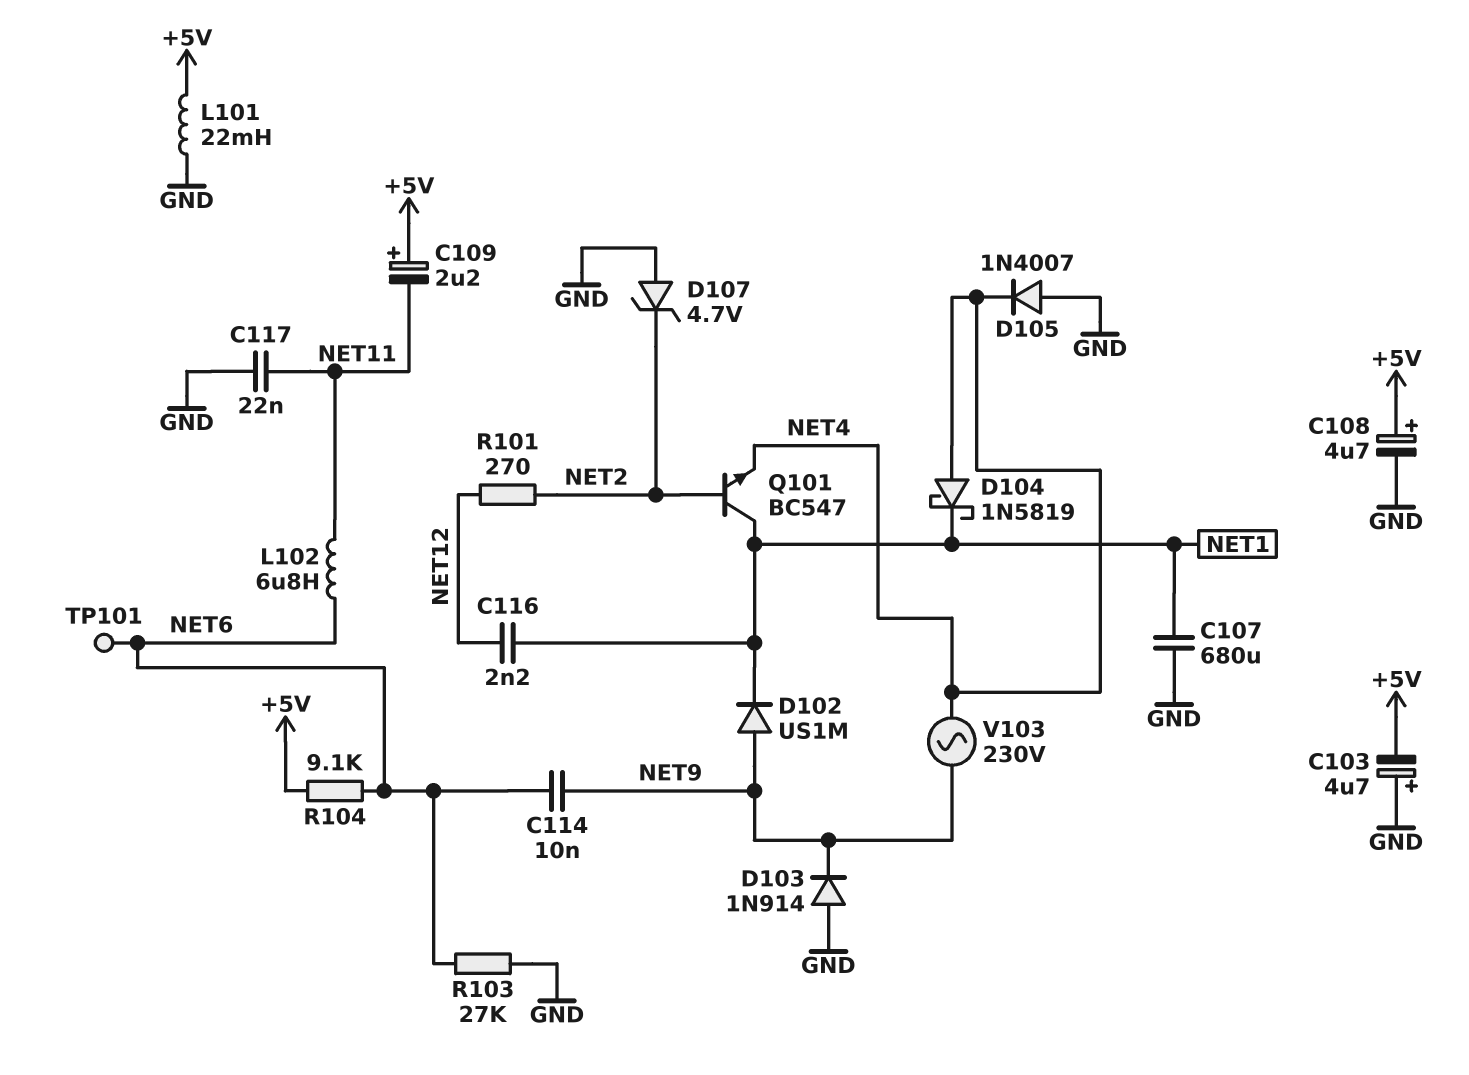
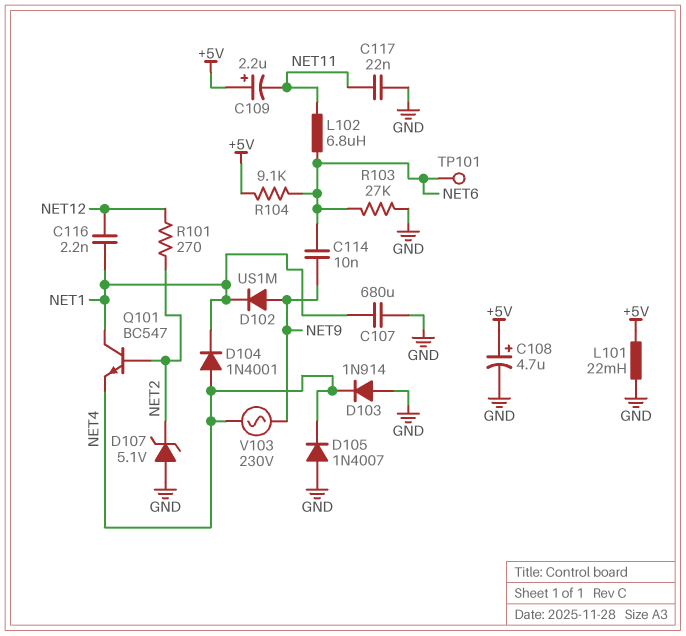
C103: 4.7uF (plus GND, minus +5V) -> none
D103: diode 1N914 (A GND, K NET9) -> diode 1N914 (A GND, K NET4)
D104: schottky 1N5819 (A NET4, K NET1) -> diode 1N4001 (A NET4, K NET1)
D107: zener 4.7V (A GND, K NET2) -> zener 5.1V (A GND, K NET2)

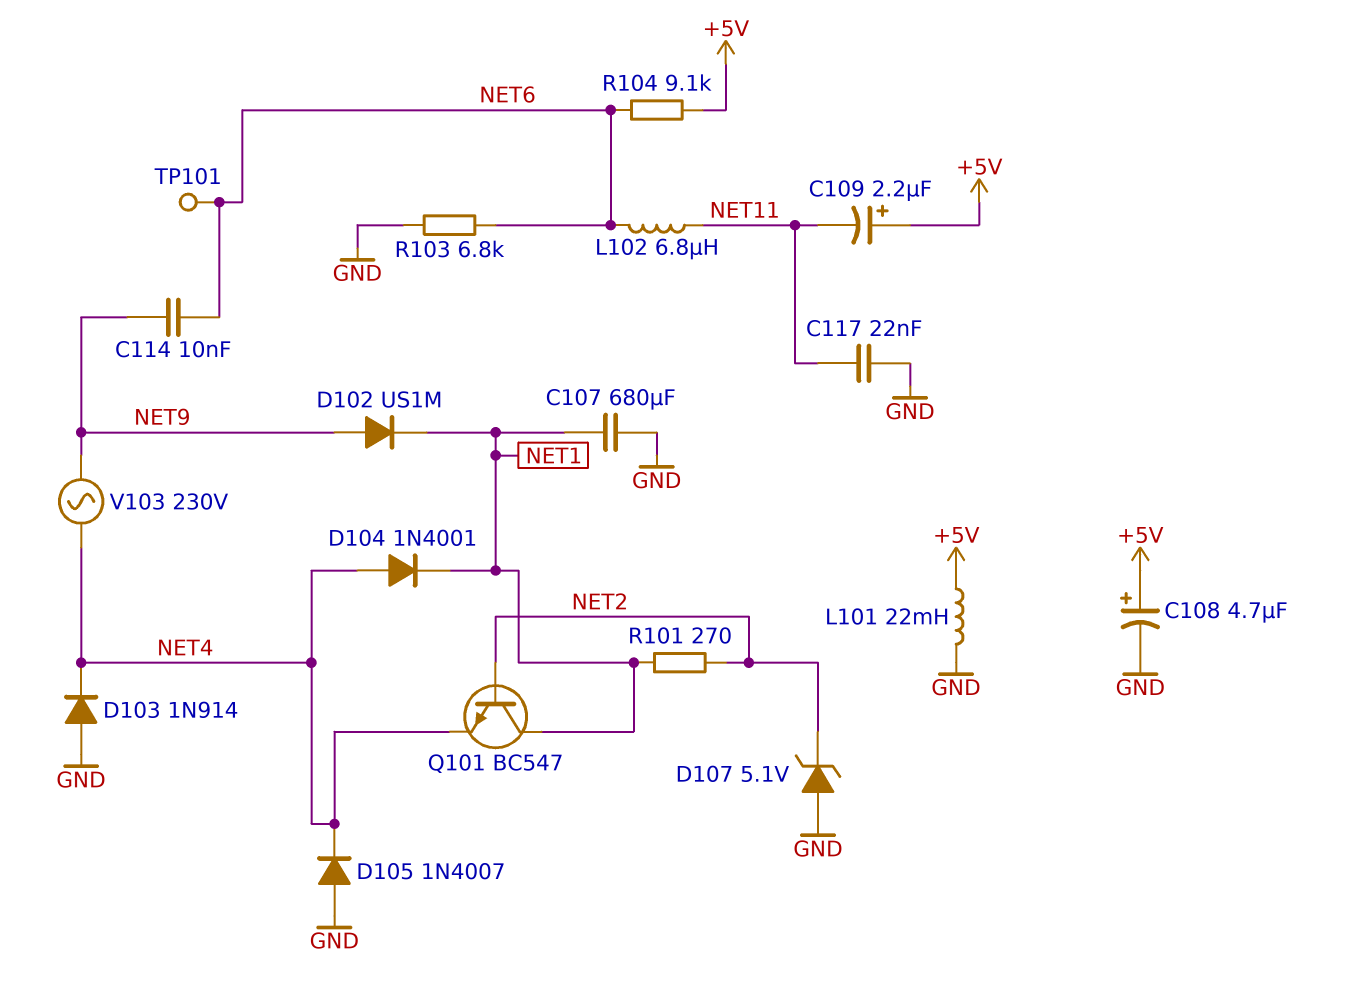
C116: 2.2nF (NET1, NET12) -> none
R101: 270 (NET2, NET12) -> 270 (NET1, NET2)
R103: 27k (GND, NET6) -> 6.8k (GND, NET6)

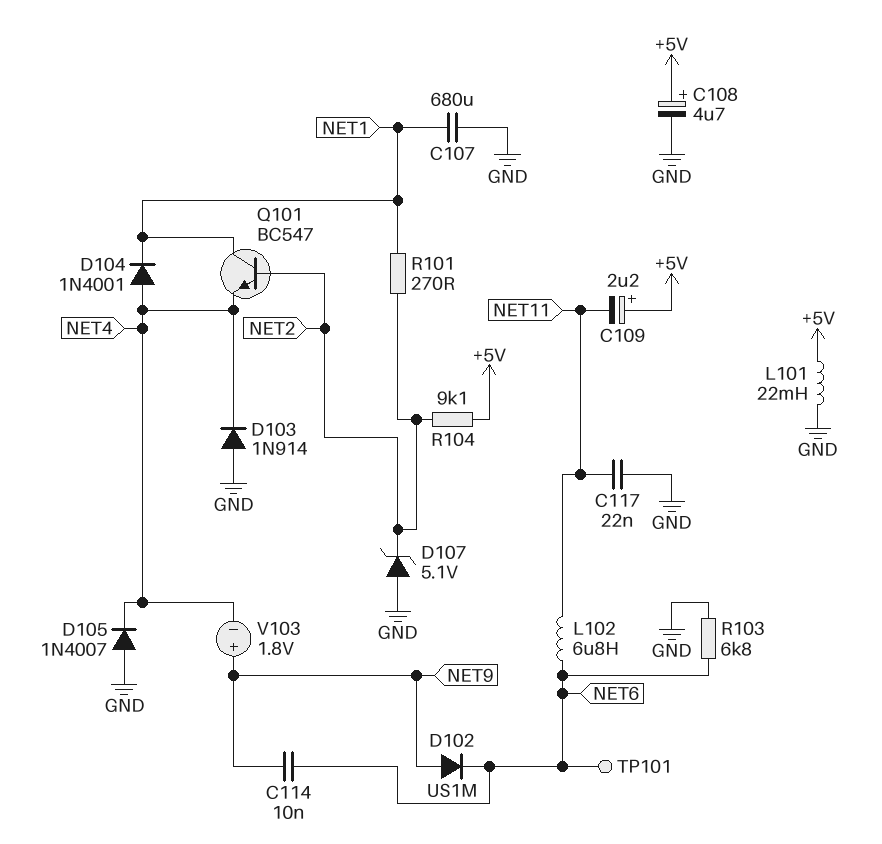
D102: diode US1M (A NET9, K NET1) -> diode US1M (A NET9, K NET6)
R104: 9.1k (+5V, NET6) -> 9.1k (+5V, NET2)
V103: AC 230V (NET4, NET9) -> 1.8V (plus NET9, minus NET4)

